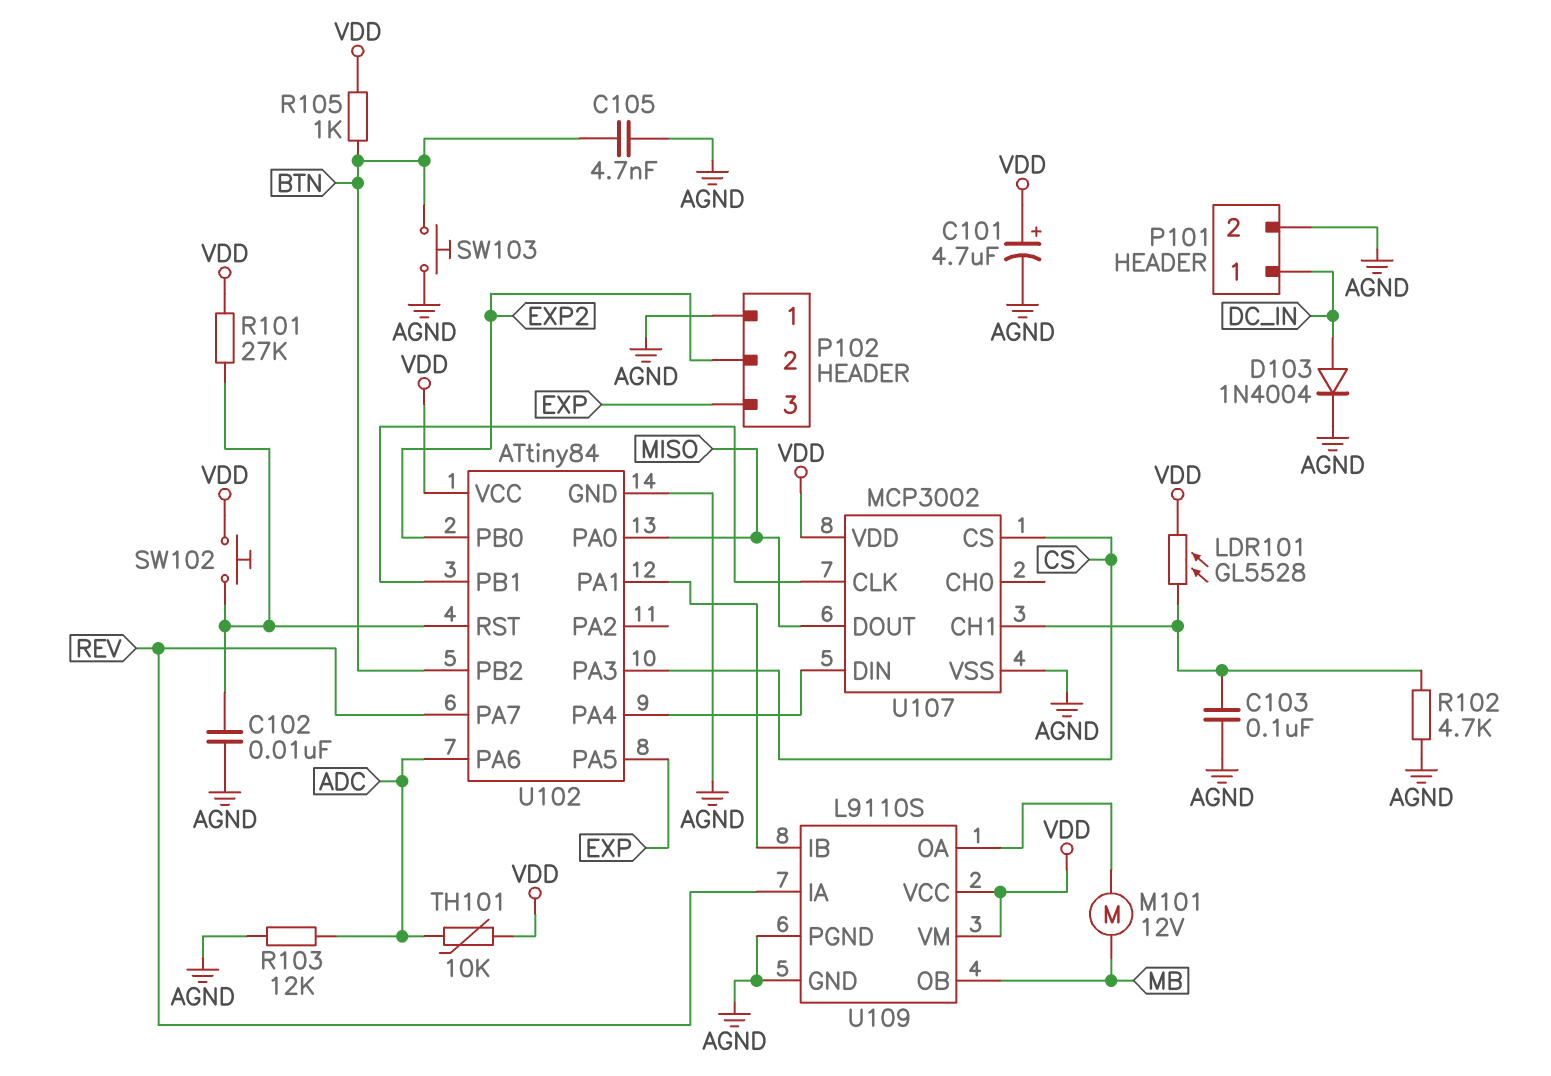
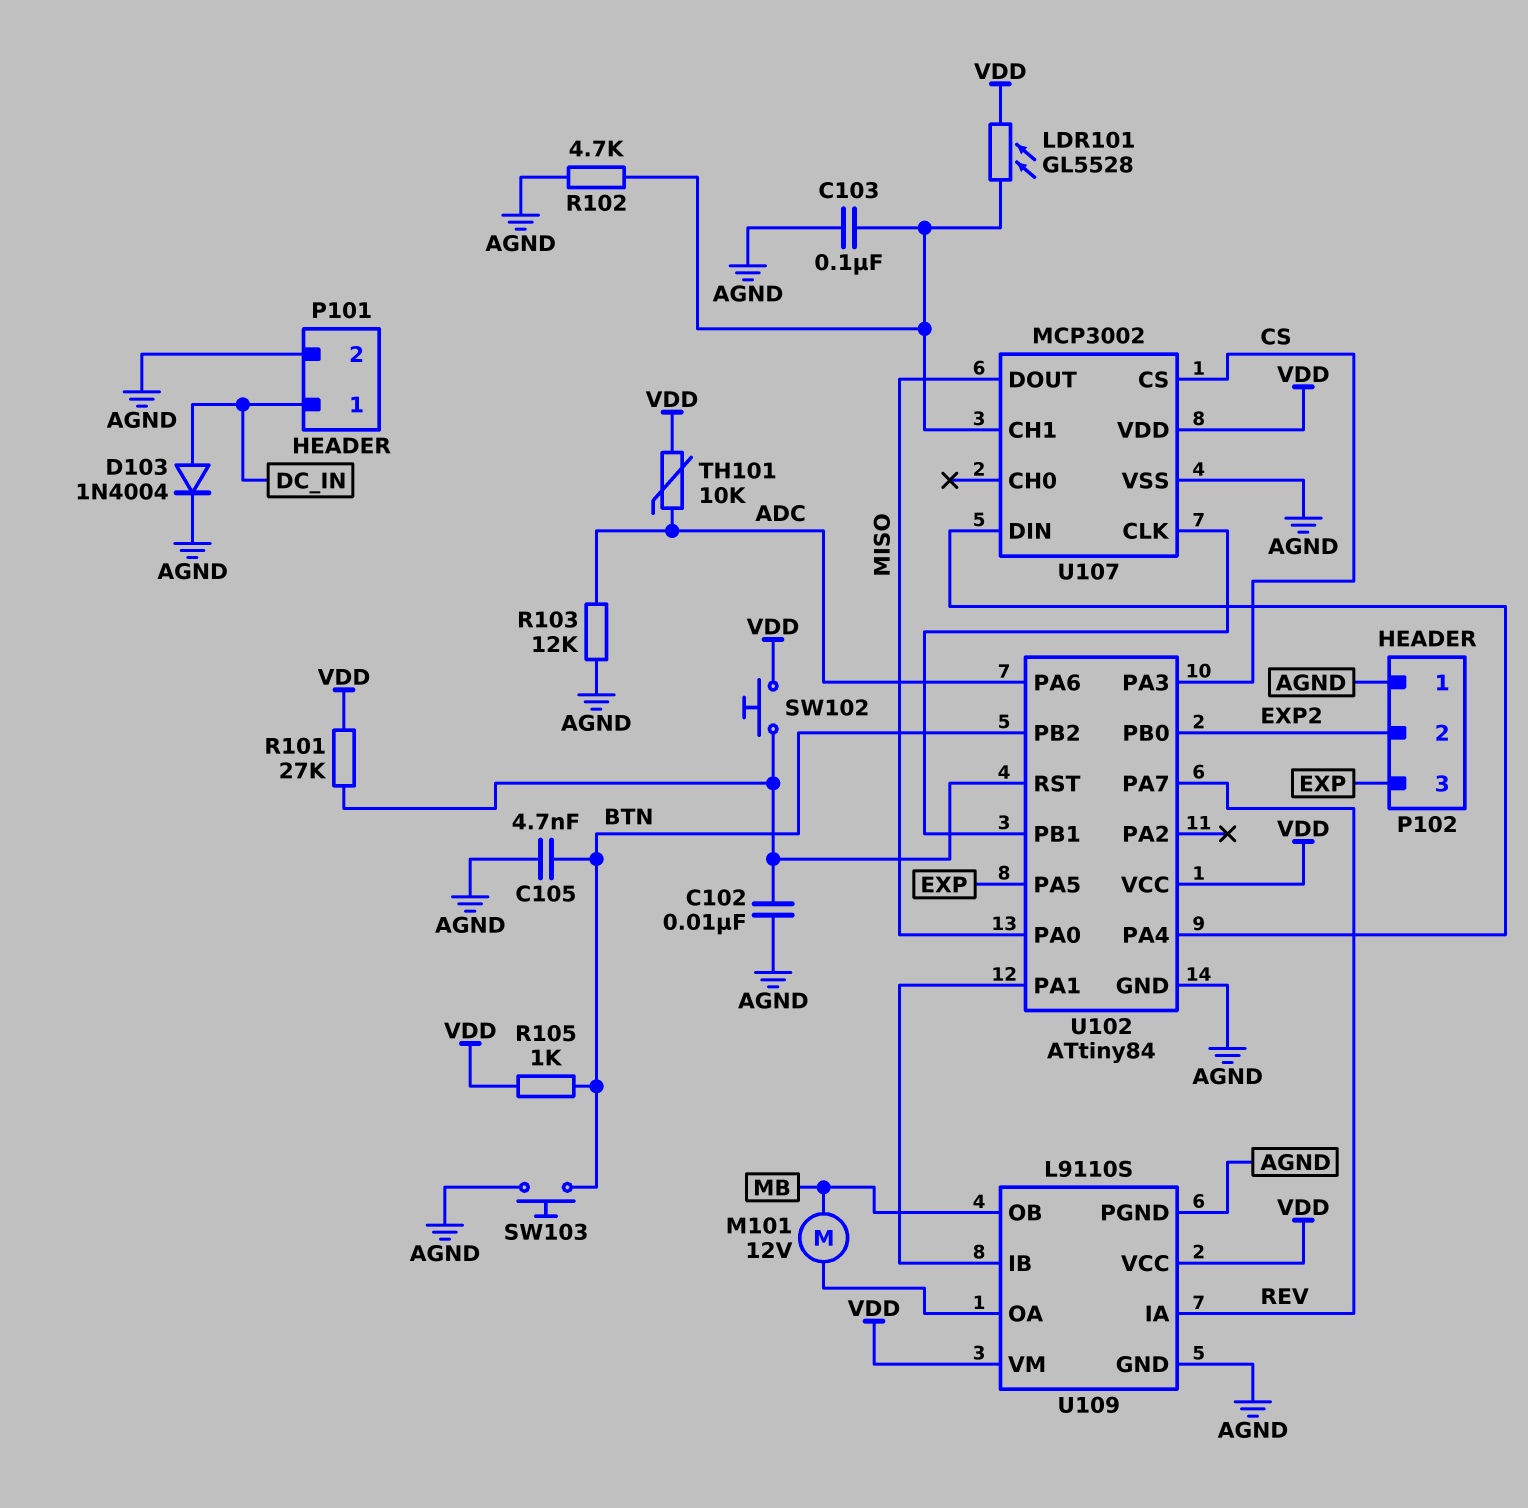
C101: 4.7uF (plus VDD, minus AGND) -> none

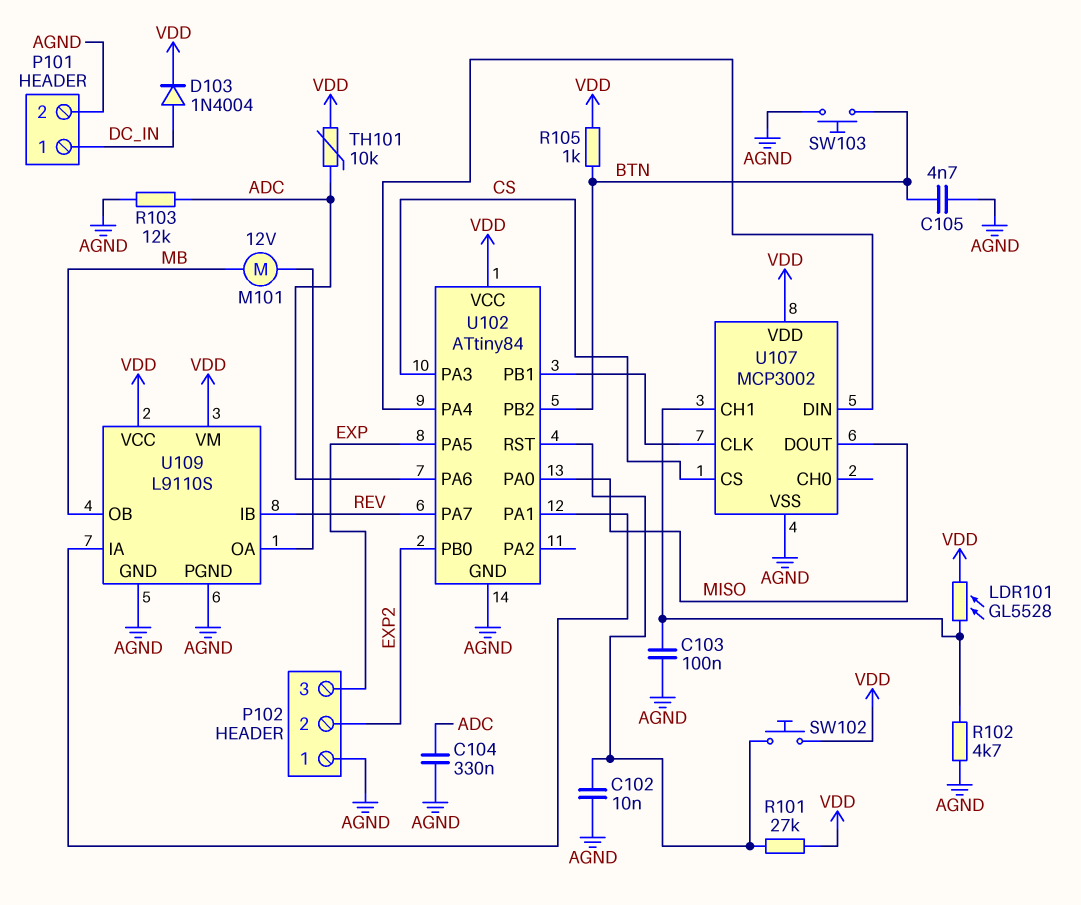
C104: none -> 330nF (ADC, AGND)
D103: diode 1N4004 (A DC_IN, K AGND) -> diode 1N4004 (A DC_IN, K VDD)
U109 pin IA: REV -> U102/PA1
U109 pin IB: U102/PA1 -> REV

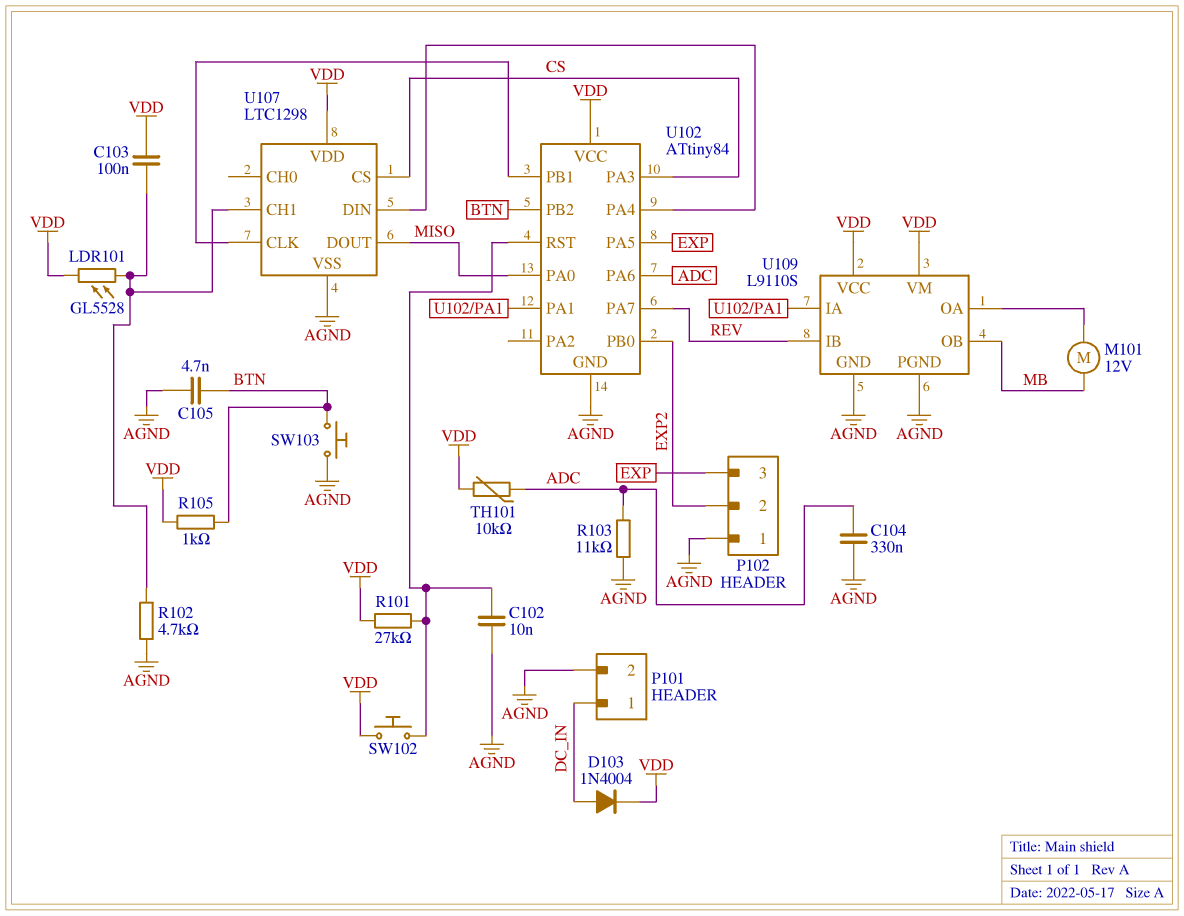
C103: 100nF (AGND, U107/CH1) -> 100nF (U107/CH1, VDD)
R103: 12k (ADC, AGND) -> 11k (ADC, AGND)
U107: MCP3002 -> LTC1298

